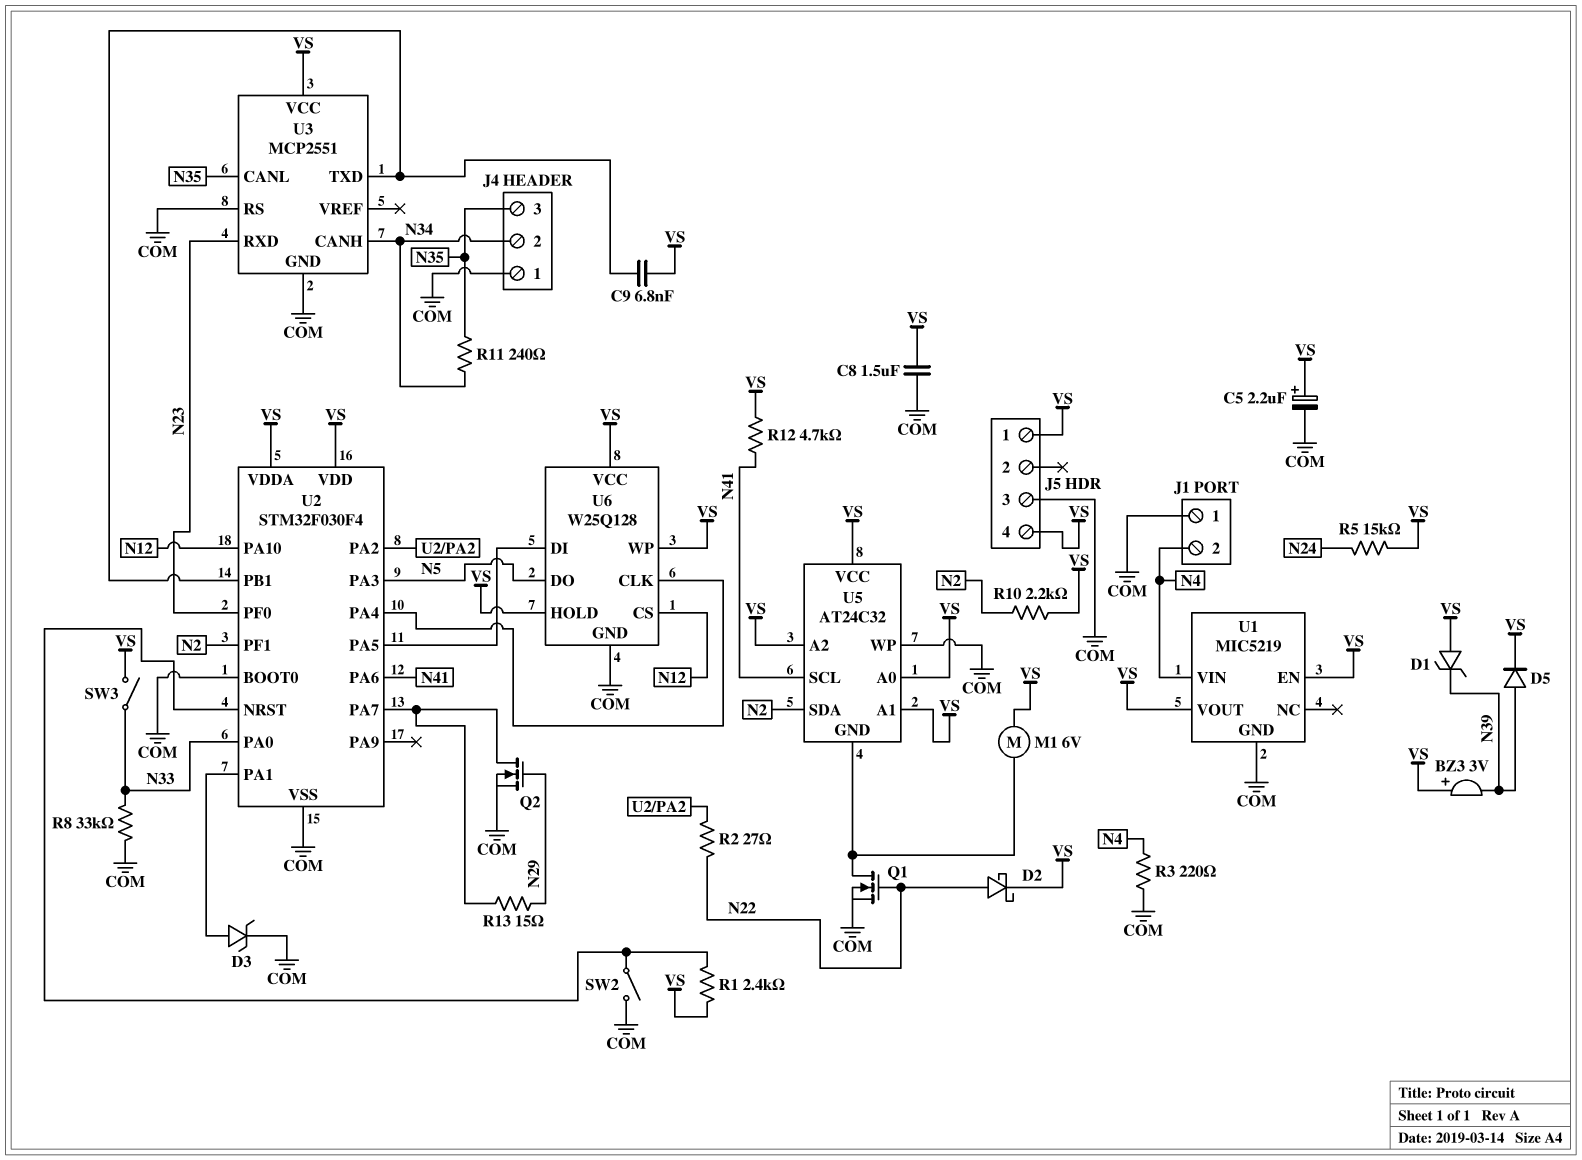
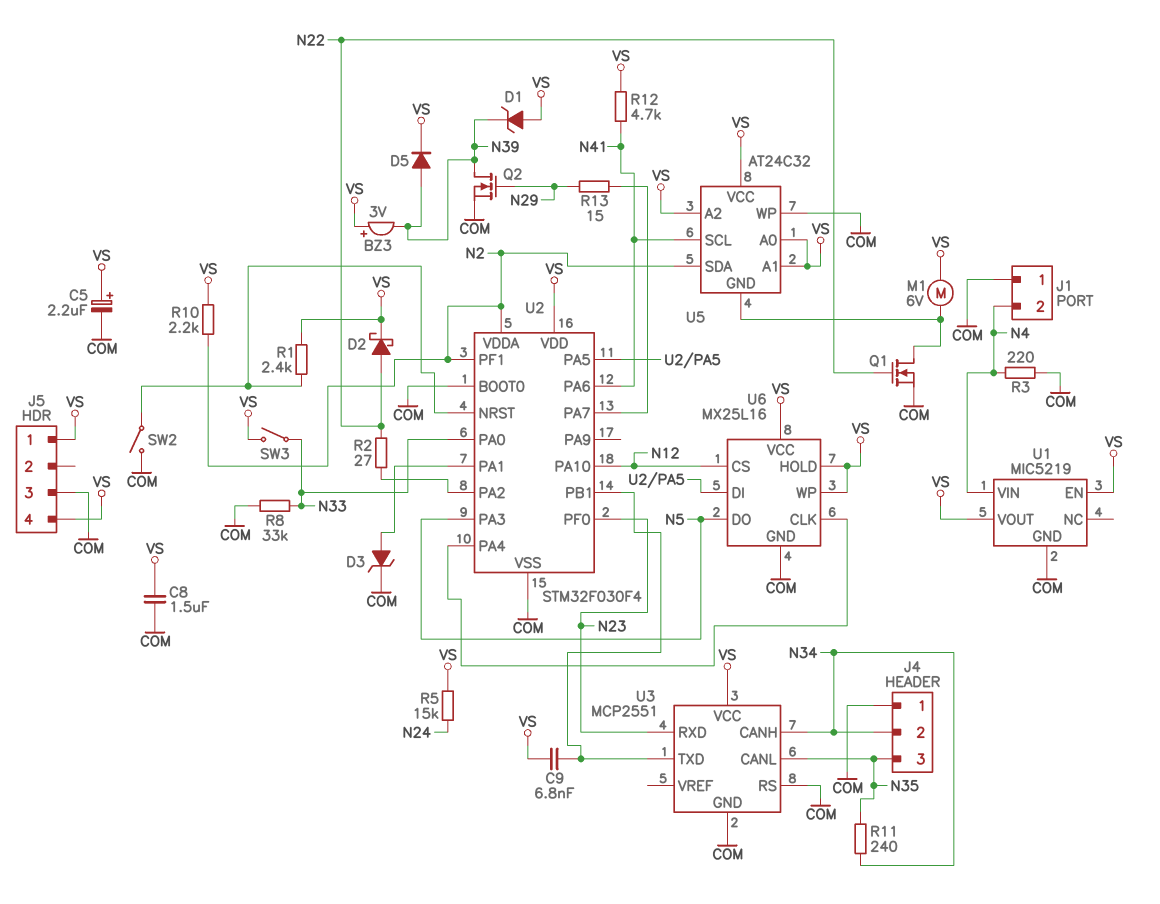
Q2: NMOS (G N29, D U2/PA7, S COM) -> NMOS (G N29, D N39, S COM)
U2 pin VDDA: VS -> N2
U6: W25Q128 -> MX25L16

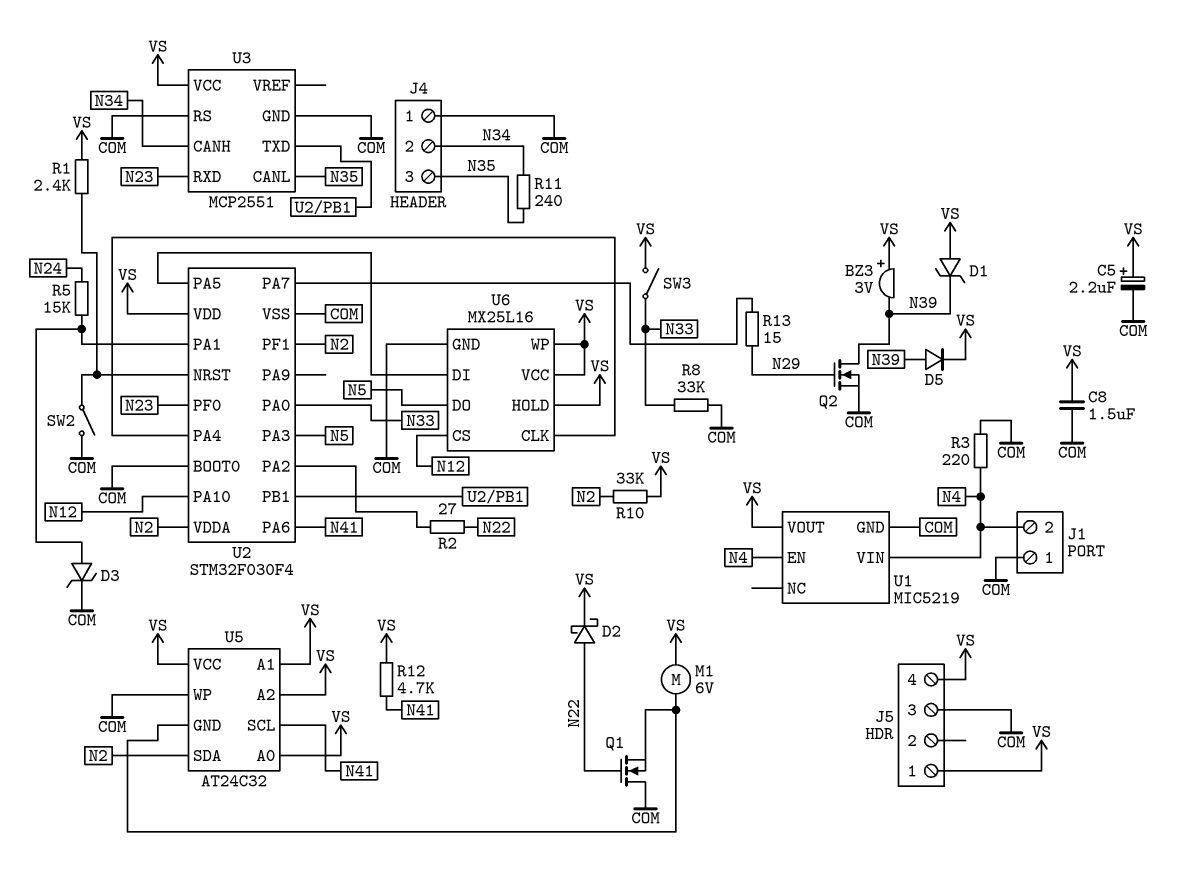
C9: 6.8nF (U2/PB1, VS) -> none
Q1: NMOS (G N22, D U5/GND, S COM) -> NMOS (G N22, D COM, S U5/GND)
R5: 15k (N24, VS) -> 15k (N24, U2/PA1)
R10: 2.2k (N2, VS) -> 33k (N2, VS)
U1 pin EN: VS -> N4

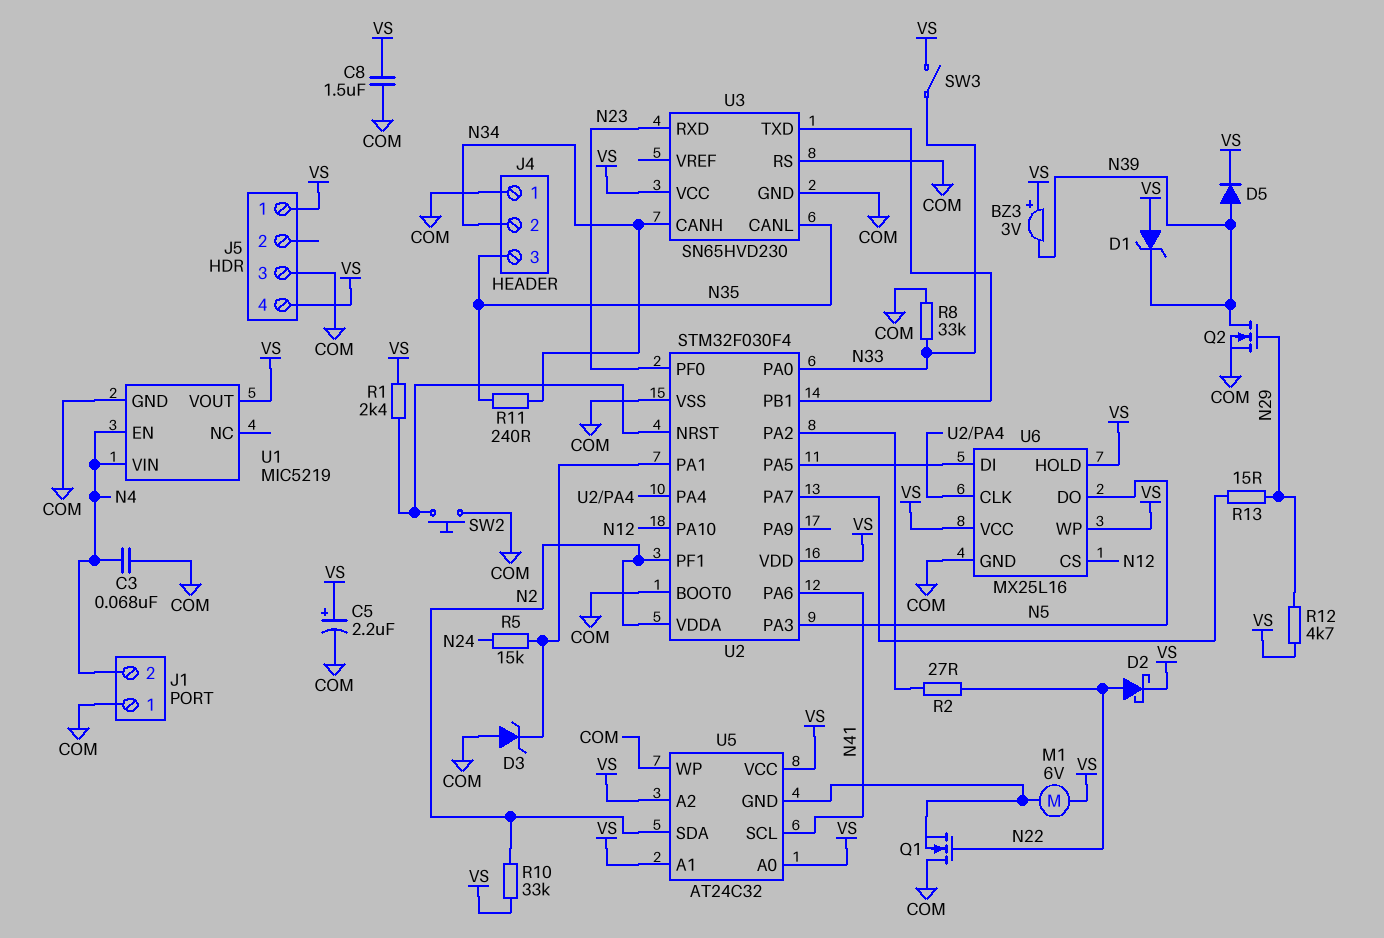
C3: none -> 68nF (COM, N4)
D3: zener (A U2/PA1, K COM) -> zener (A COM, K U2/PA1)
R3: 220 (COM, N4) -> none
R12: 4.7k (N41, VS) -> 4.7k (N29, VS)
SW2: switch (COM, U2/NRST) -> button (COM, U2/NRST)
U3: MCP2551 -> SN65HVD230

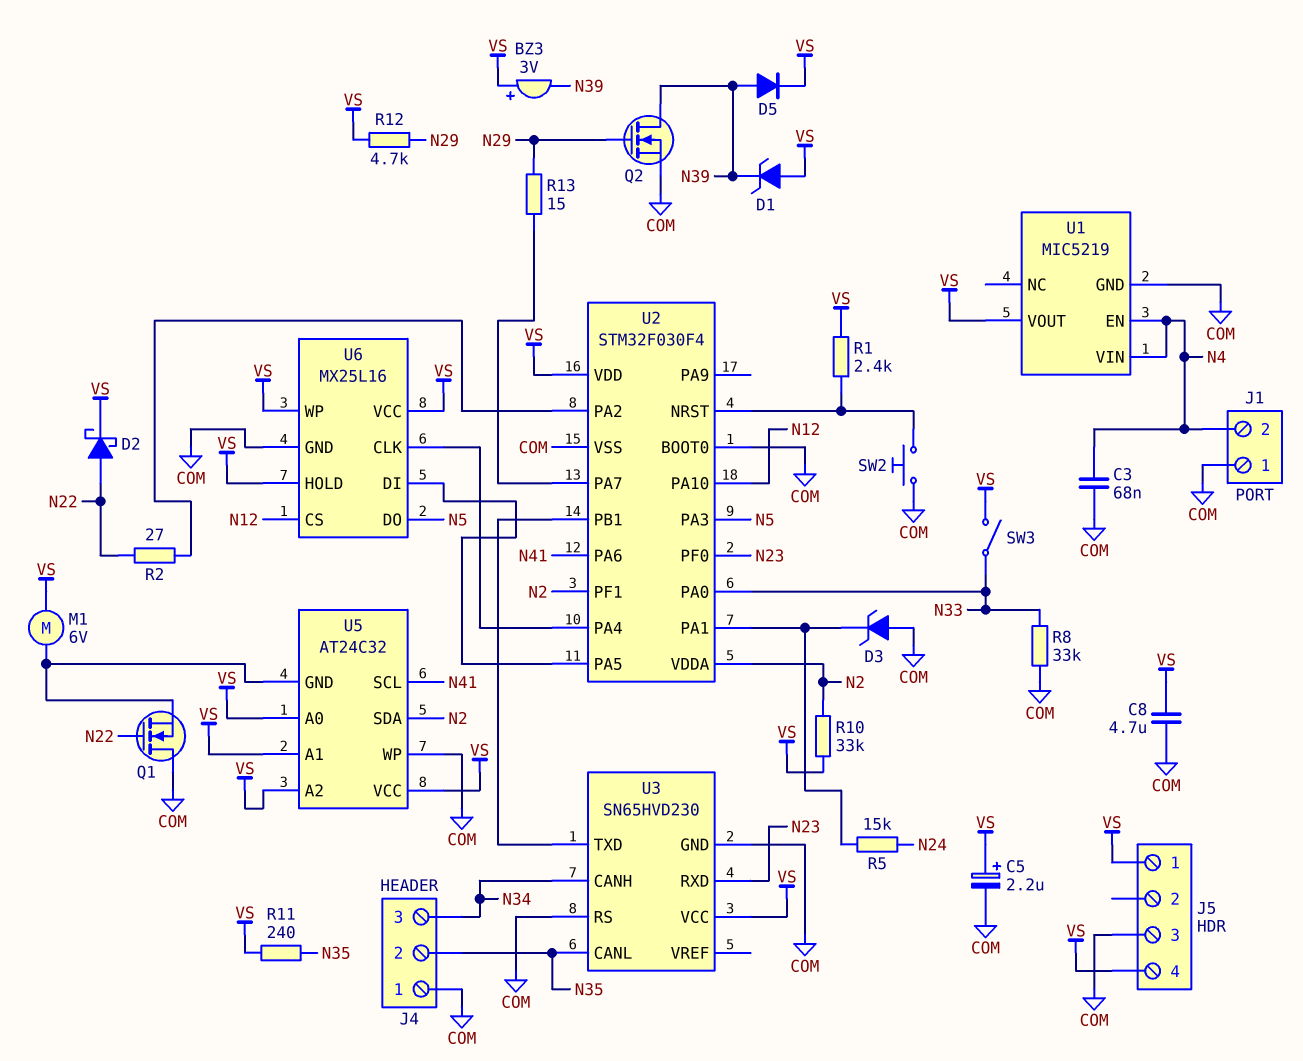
C8: 1.5uF (COM, VS) -> 4.7uF (COM, VS)
J4 pin 2: N34 -> N35
J4 pin 3: N35 -> N34
R11: 240 (N34, N35) -> 240 (N35, VS)

